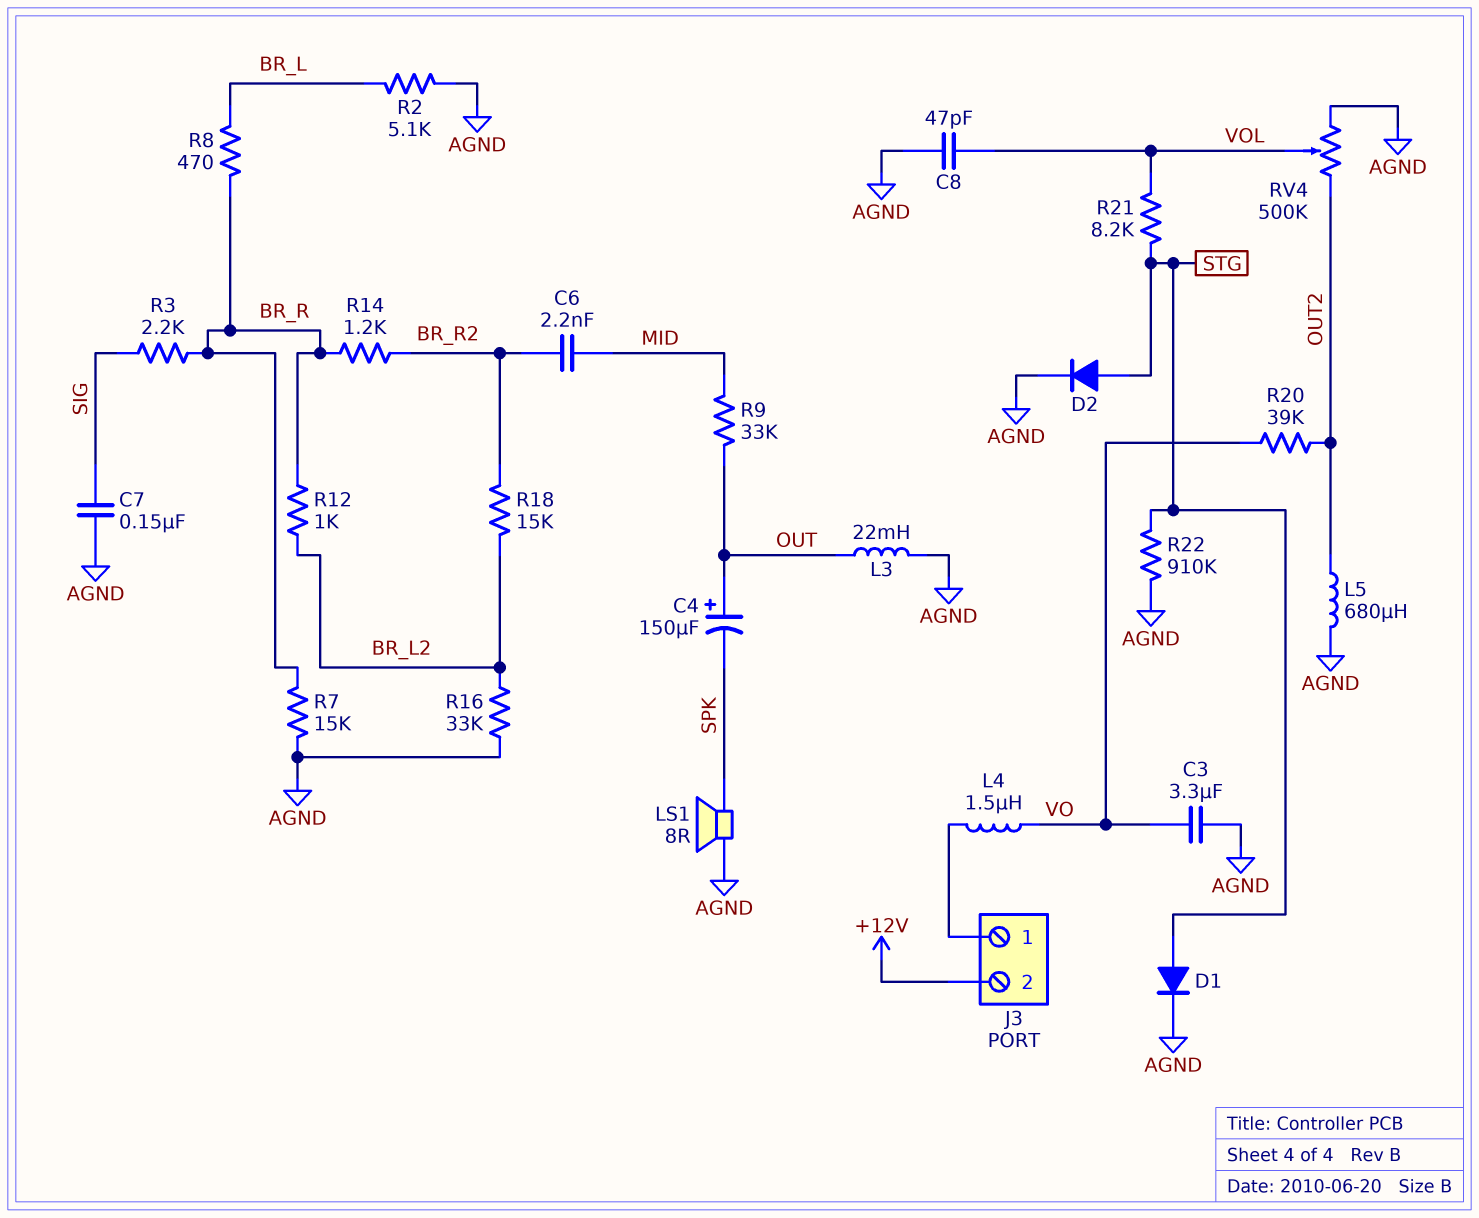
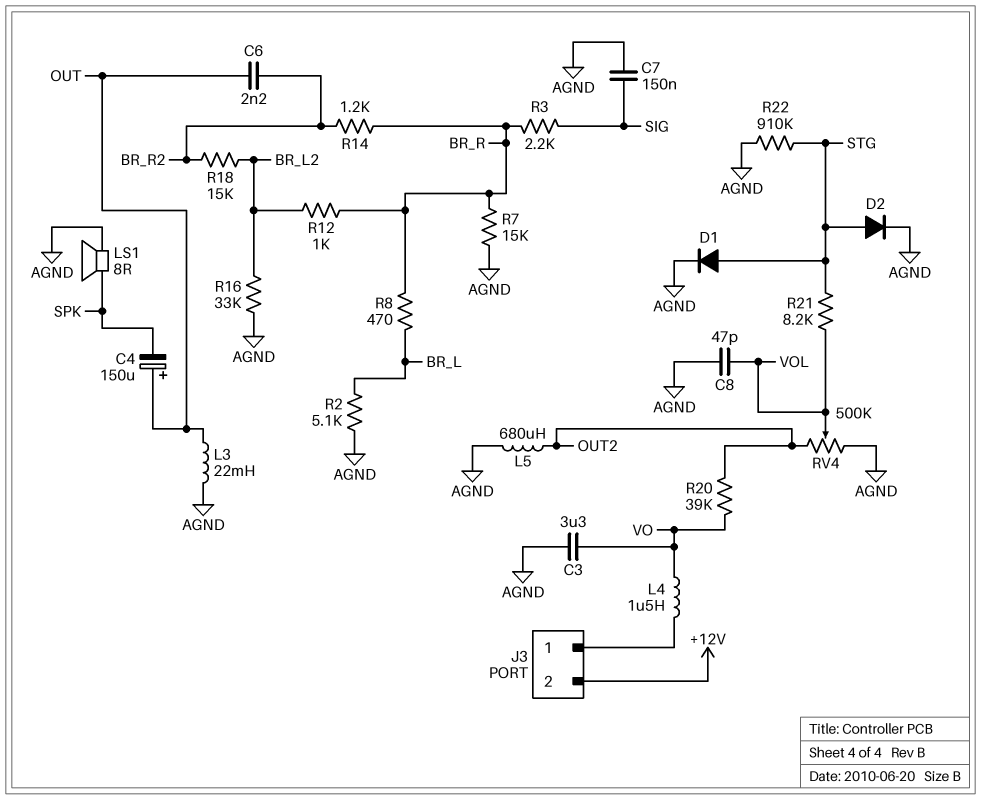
C6: 2.2nF (BR_R2, MID) -> 2.2nF (BR_R2, OUT)
R9: 33k (MID, OUT) -> none

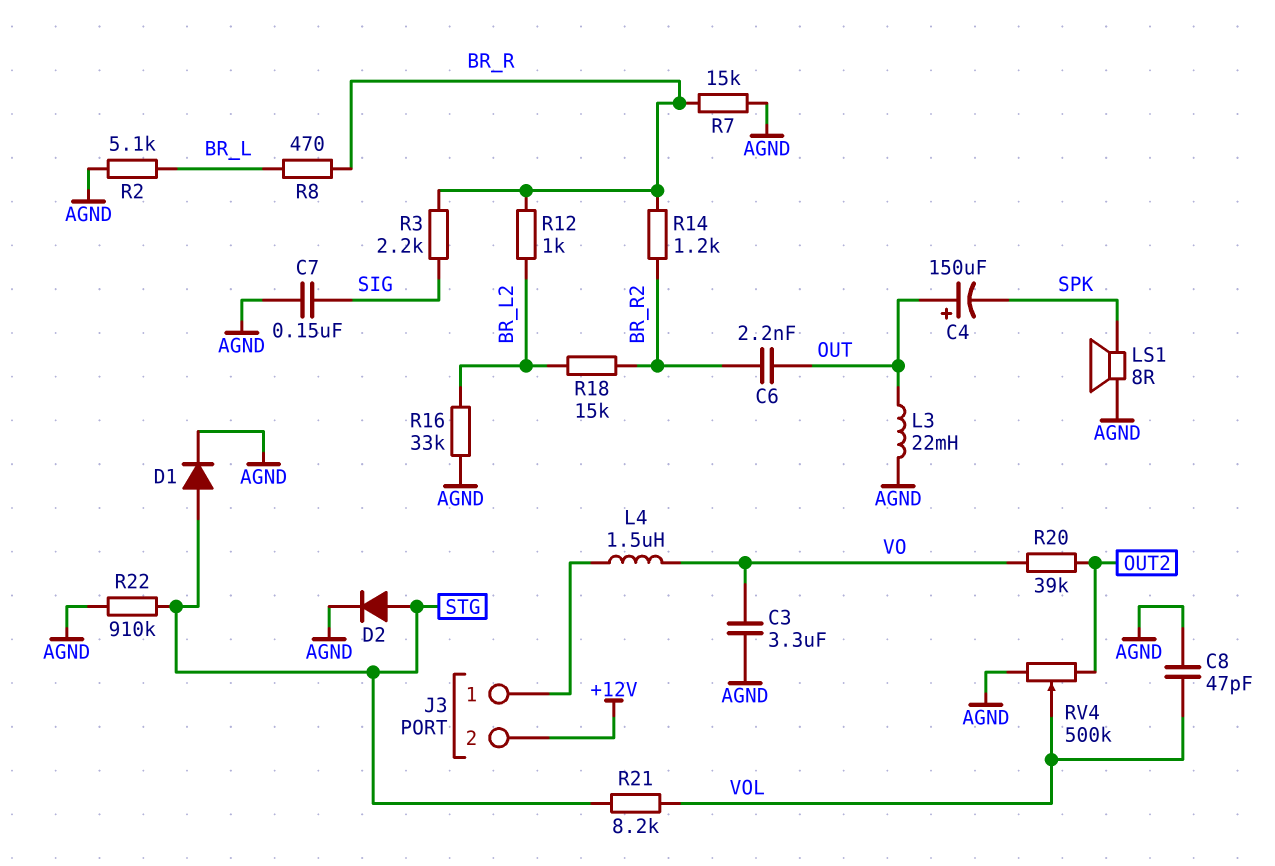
L5: 680uH (AGND, OUT2) -> none

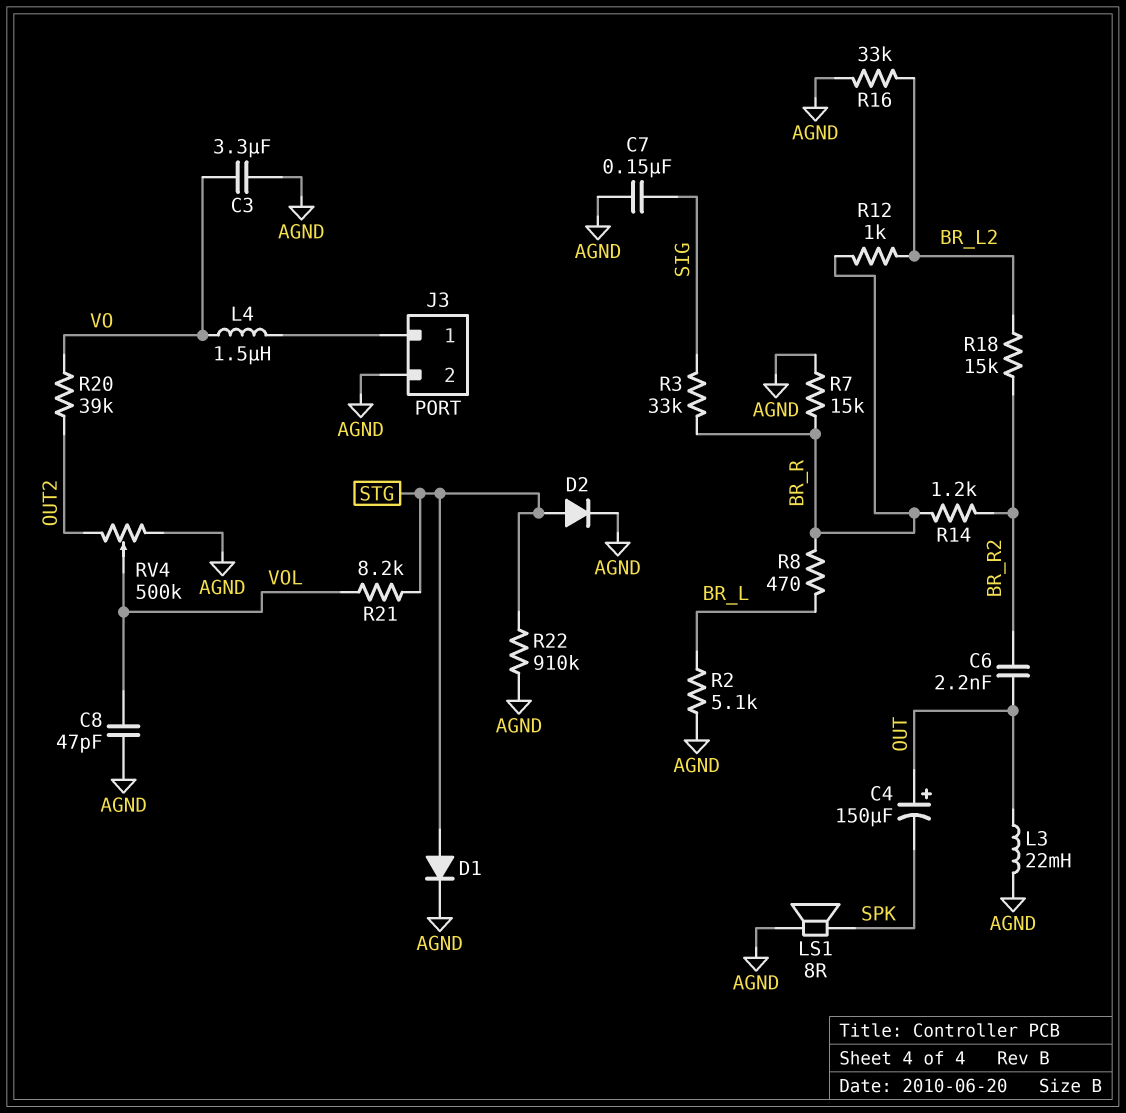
J3 pin 2: +12V -> AGND
R3: 2.2k (BR_R, SIG) -> 33k (BR_R, SIG)

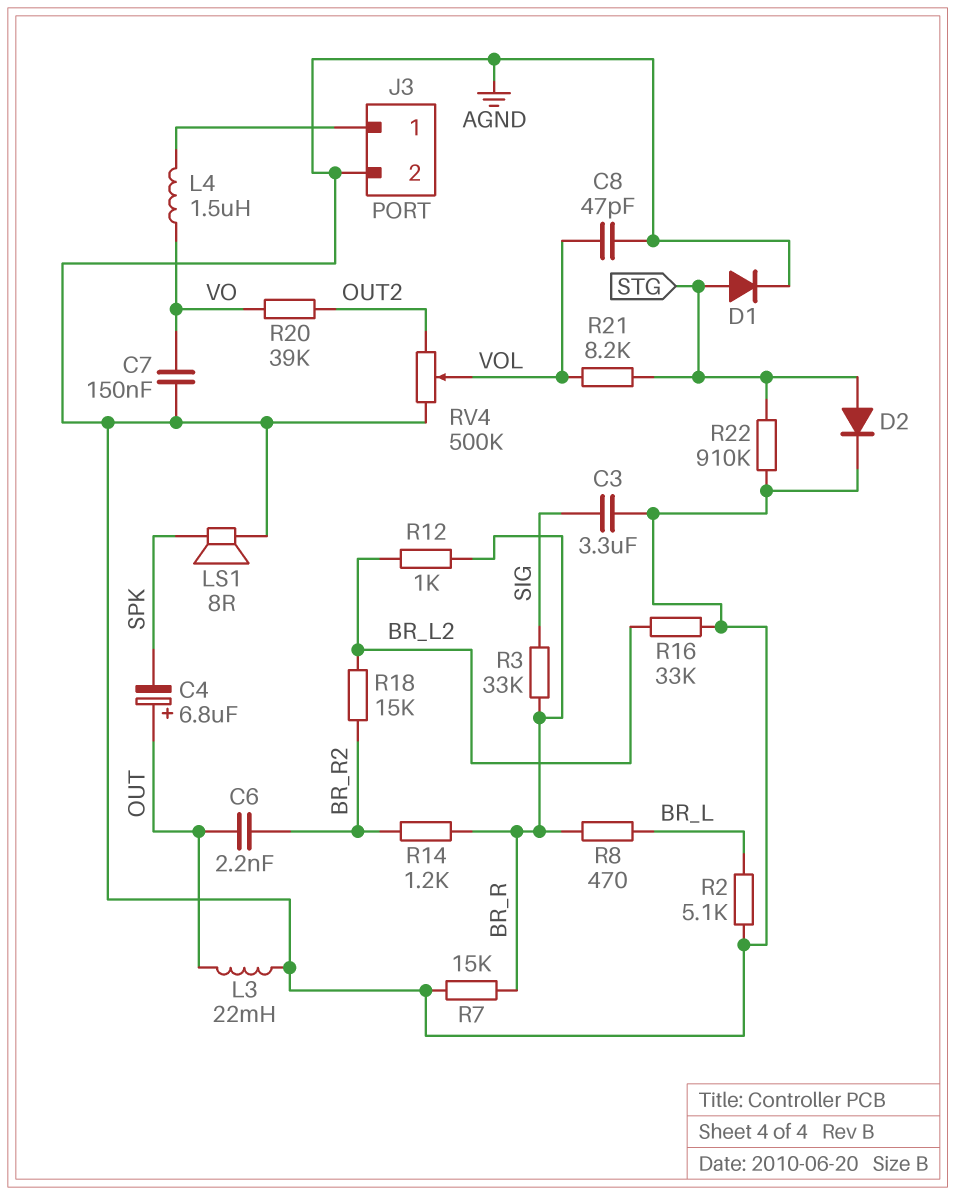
C3: 3.3uF (AGND, VO) -> 3.3uF (AGND, SIG)
C4: 150uF (plus OUT, minus SPK) -> 6.8uF (plus OUT, minus SPK)
C7: 150nF (AGND, SIG) -> 150nF (AGND, VO)

